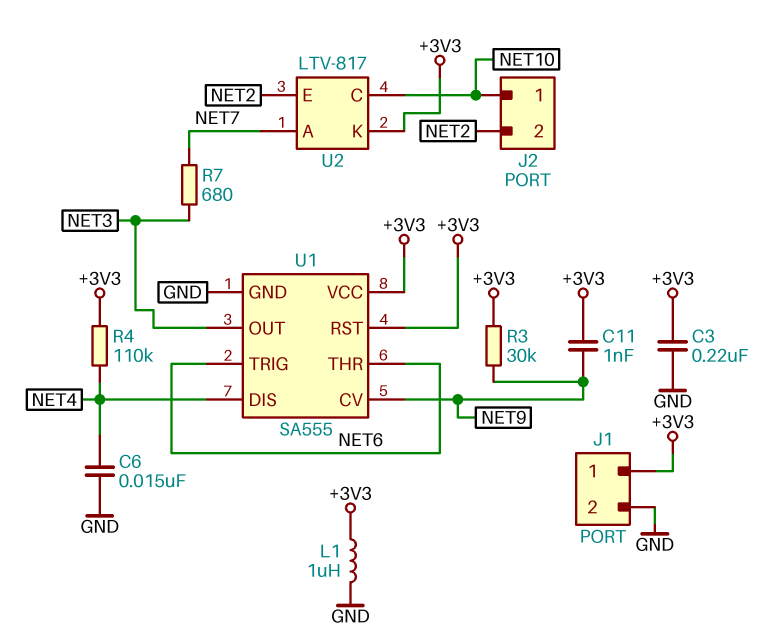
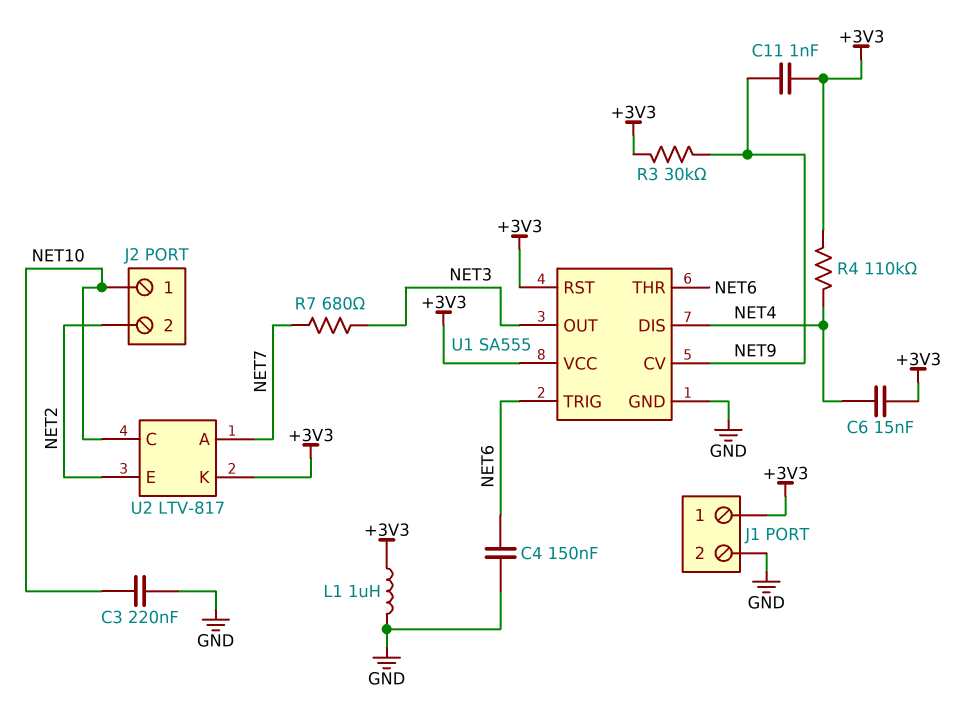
C3: 220nF (+3V3, GND) -> 220nF (GND, NET10)
C4: none -> 150nF (GND, NET6)
C6: 15nF (GND, NET4) -> 15nF (+3V3, NET4)

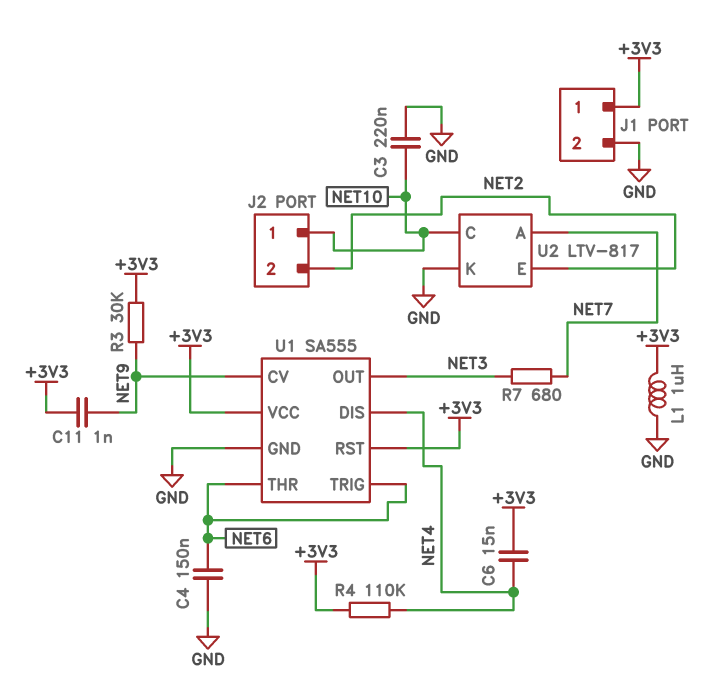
U2 pin K: +3V3 -> GND

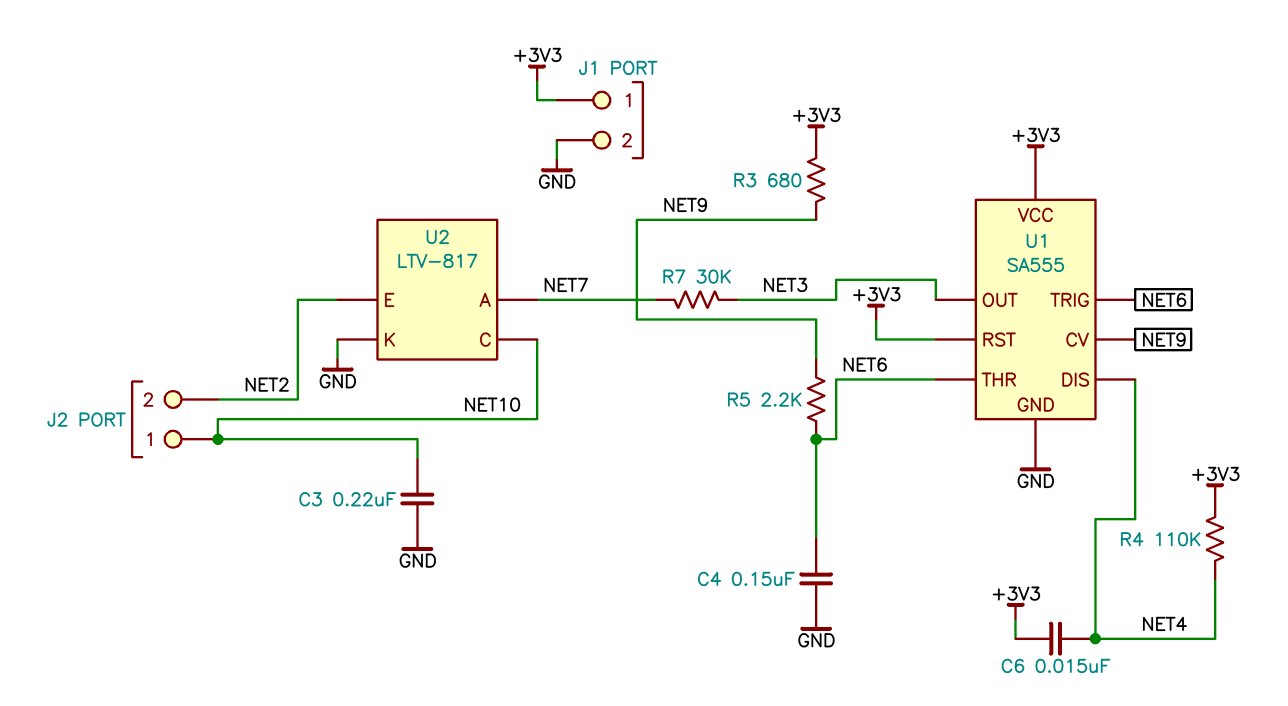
C11: 1nF (+3V3, NET9) -> none
L1: 1uH (+3V3, GND) -> none
R3: 30k (+3V3, NET9) -> 680 (+3V3, NET9)
R5: none -> 2.2k (NET6, NET9)
R7: 680 (NET3, NET7) -> 30k (NET3, NET7)

